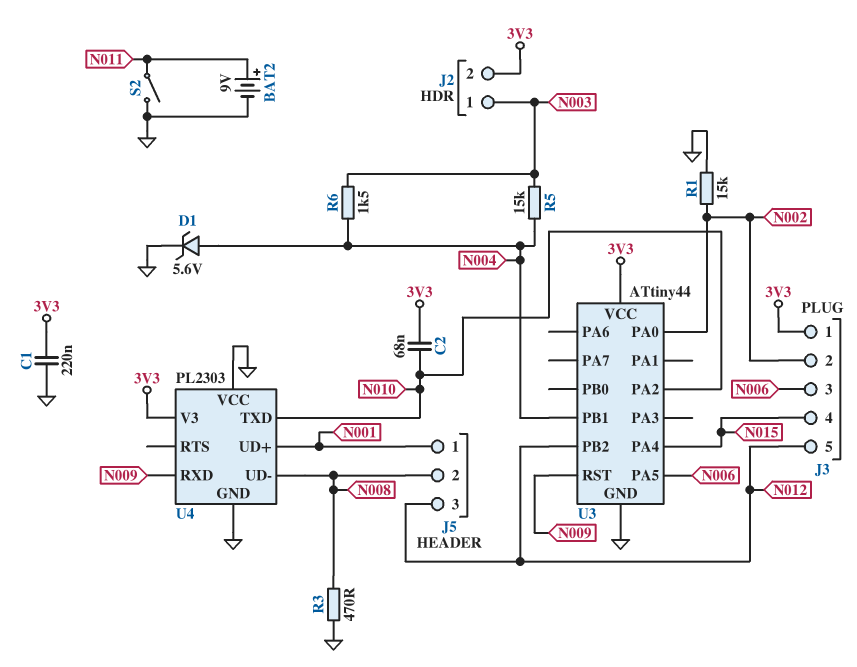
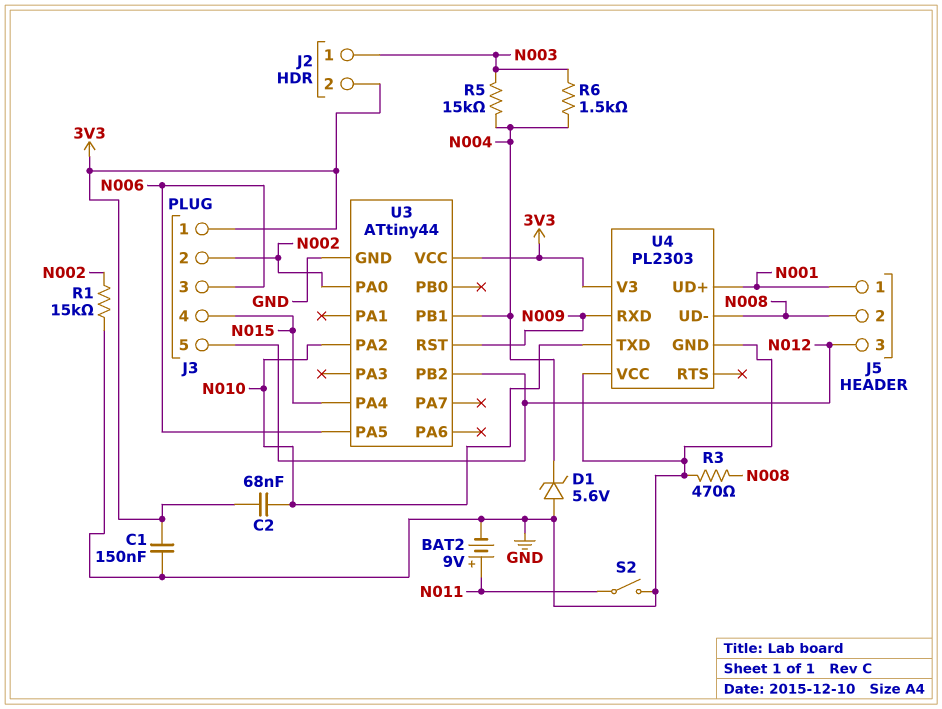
C1: 220nF (3V3, GND) -> 150nF (3V3, GND)
D1: zener 5.6V (A N004, K GND) -> zener 5.6V (A GND, K N004)

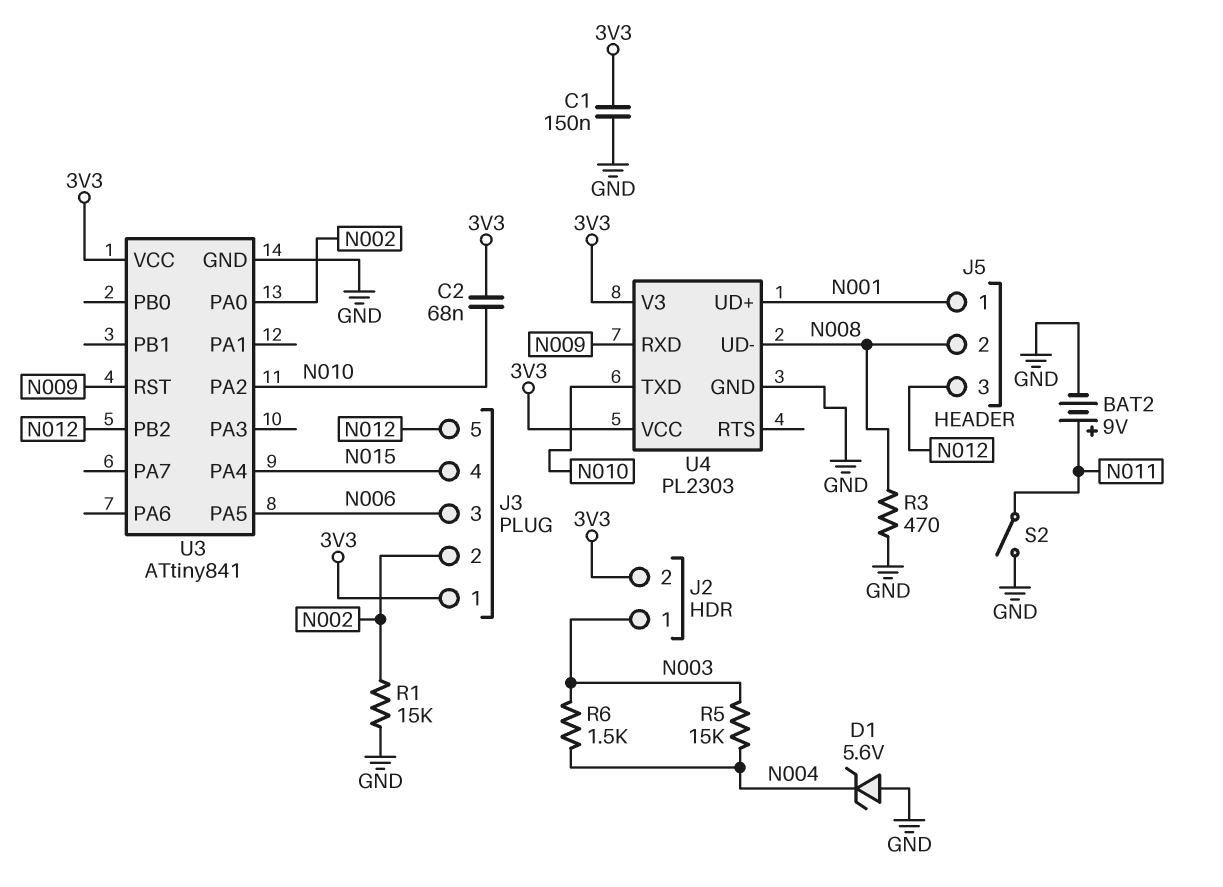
U3: ATtiny44 -> ATtiny841
U3 pin PB1: N004 -> none
U4 pin VCC: GND -> 3V3

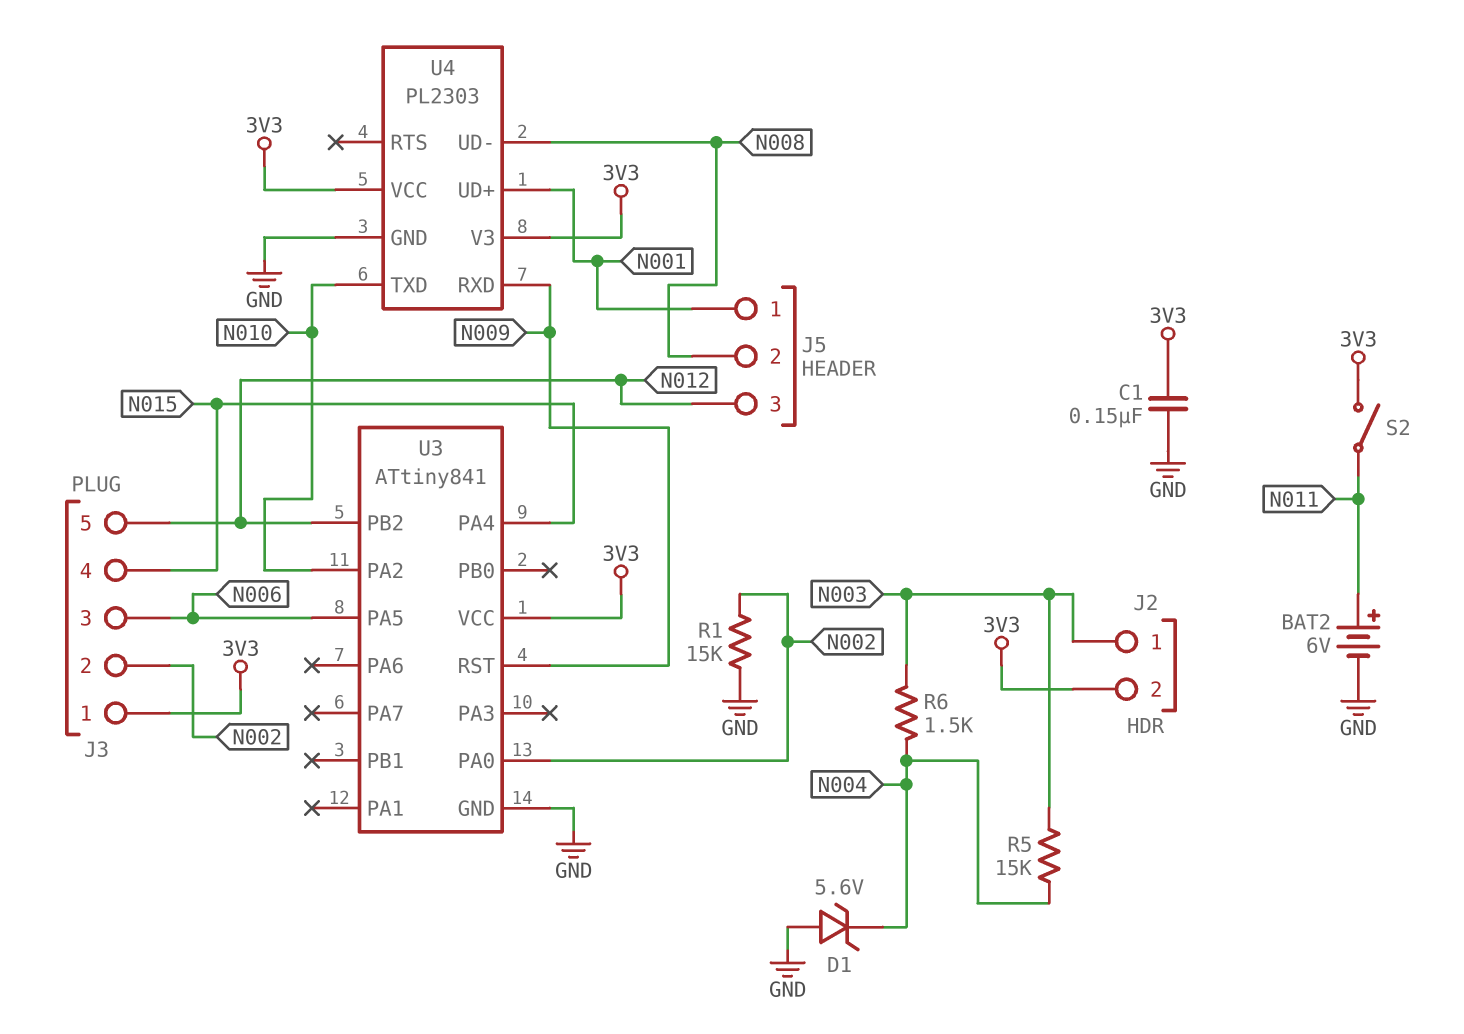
BAT2: 9V (plus N011, minus GND) -> 6V (plus N011, minus GND)
C2: 68nF (3V3, N010) -> none
R3: 470 (GND, N008) -> none
S2: switch (GND, N011) -> switch (3V3, N011)

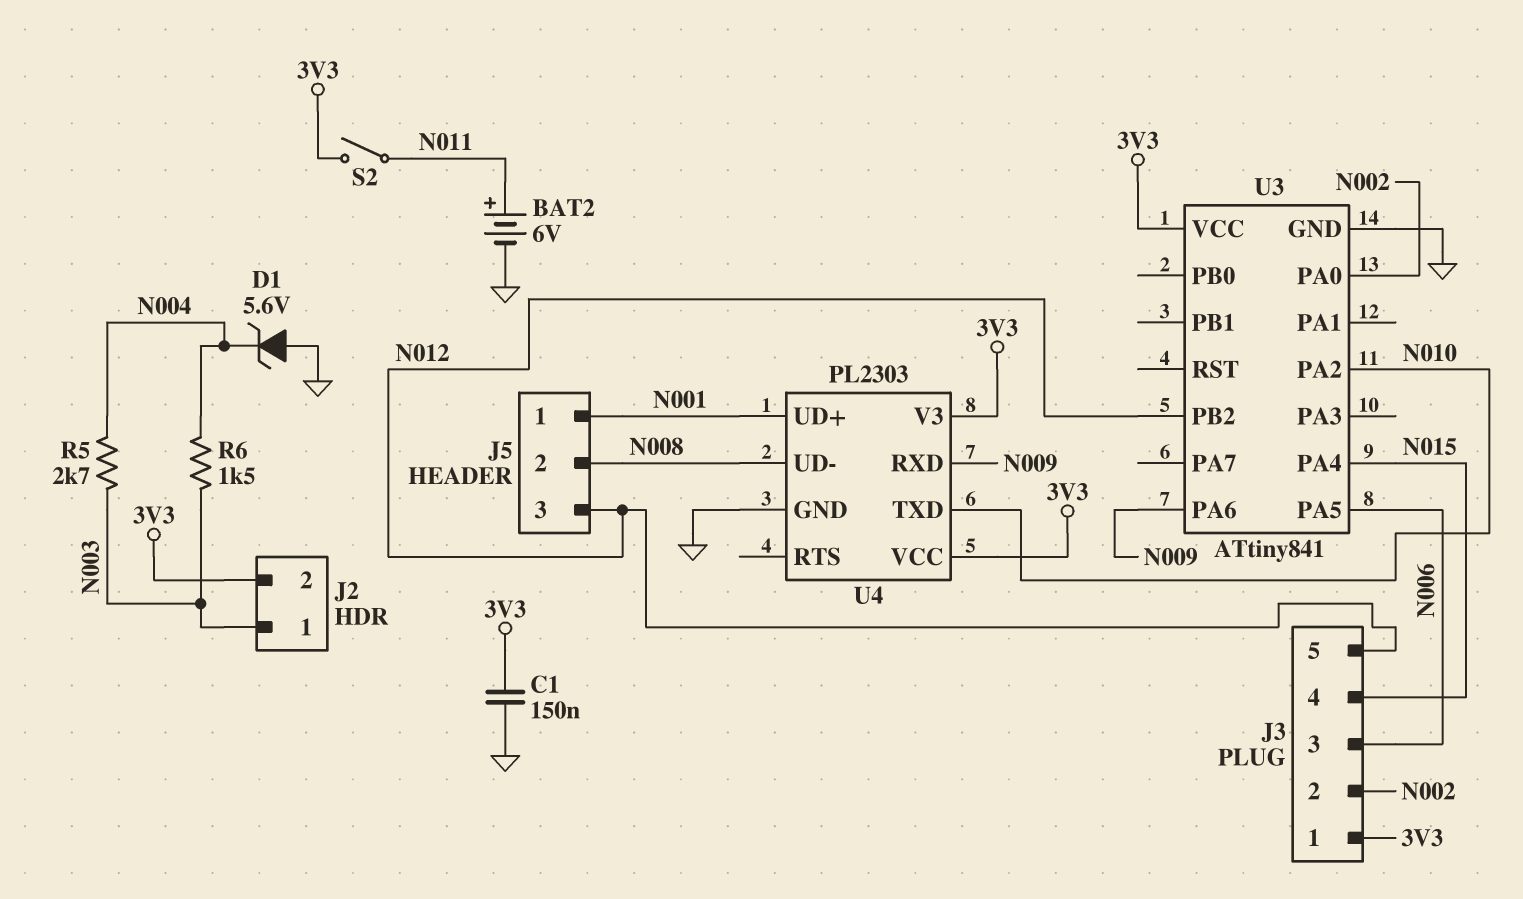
R1: 15k (GND, N002) -> none
R5: 15k (N003, N004) -> 2.7k (N003, N004)
U3 pin PA6: none -> N009
U3 pin RST: N009 -> none

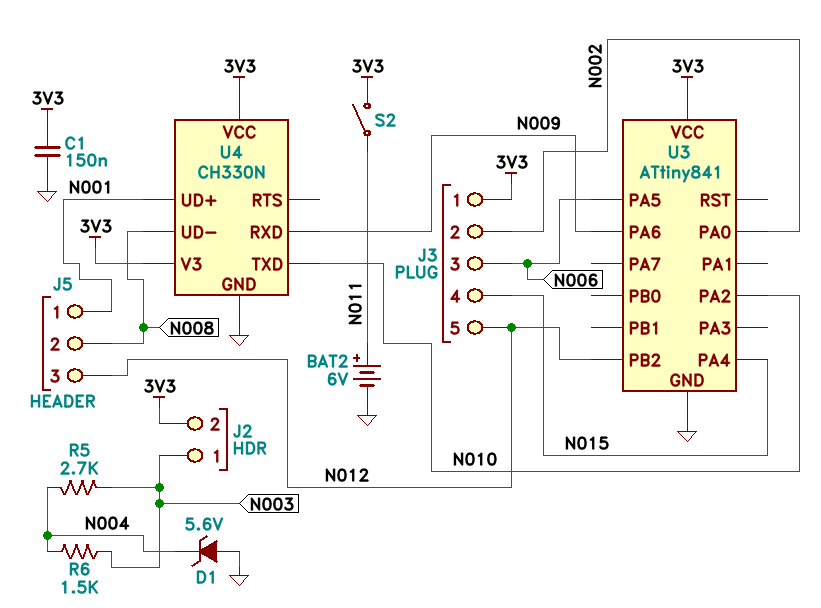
U4: PL2303 -> CH330N

